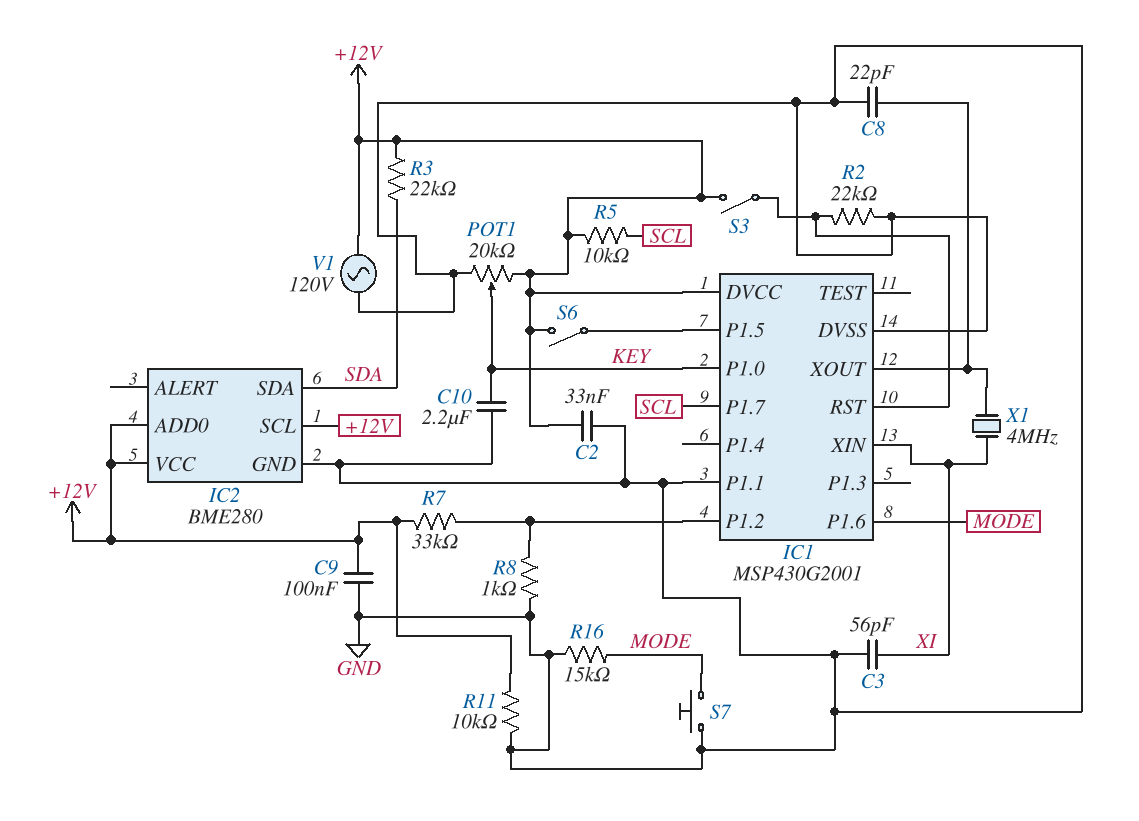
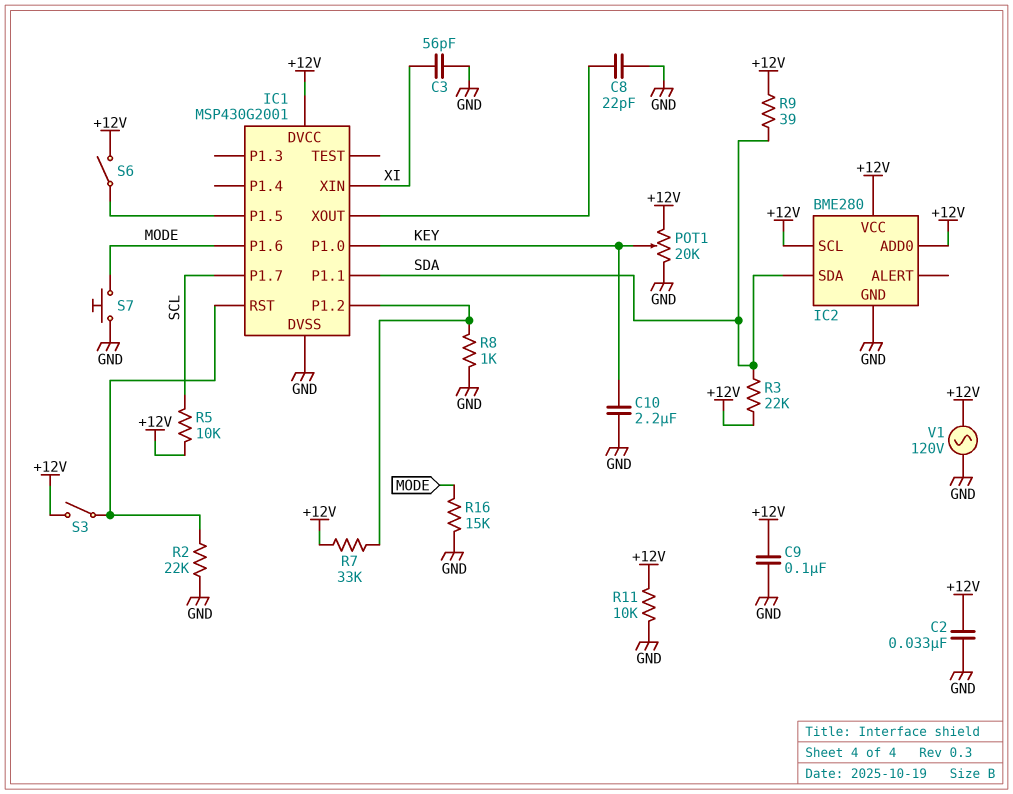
IC1 pin P1.1: GND -> SDA
R9: none -> 39 (+12V, SDA)
X1: 4MHz (IC1/XOUT, XI) -> none

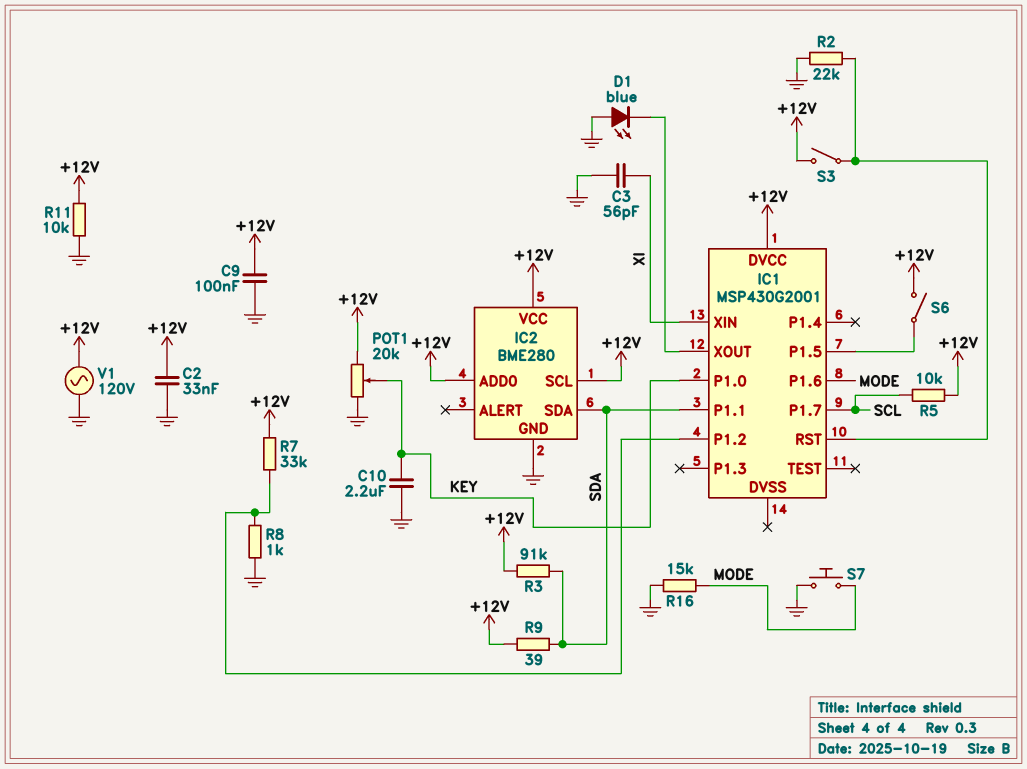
C8: 22pF (GND, IC1/XOUT) -> none
D1: none -> LED blue (A GND, K IC1/XOUT)
IC1 pin DVSS: GND -> none
R3: 22k (+12V, SDA) -> 91k (+12V, SDA)

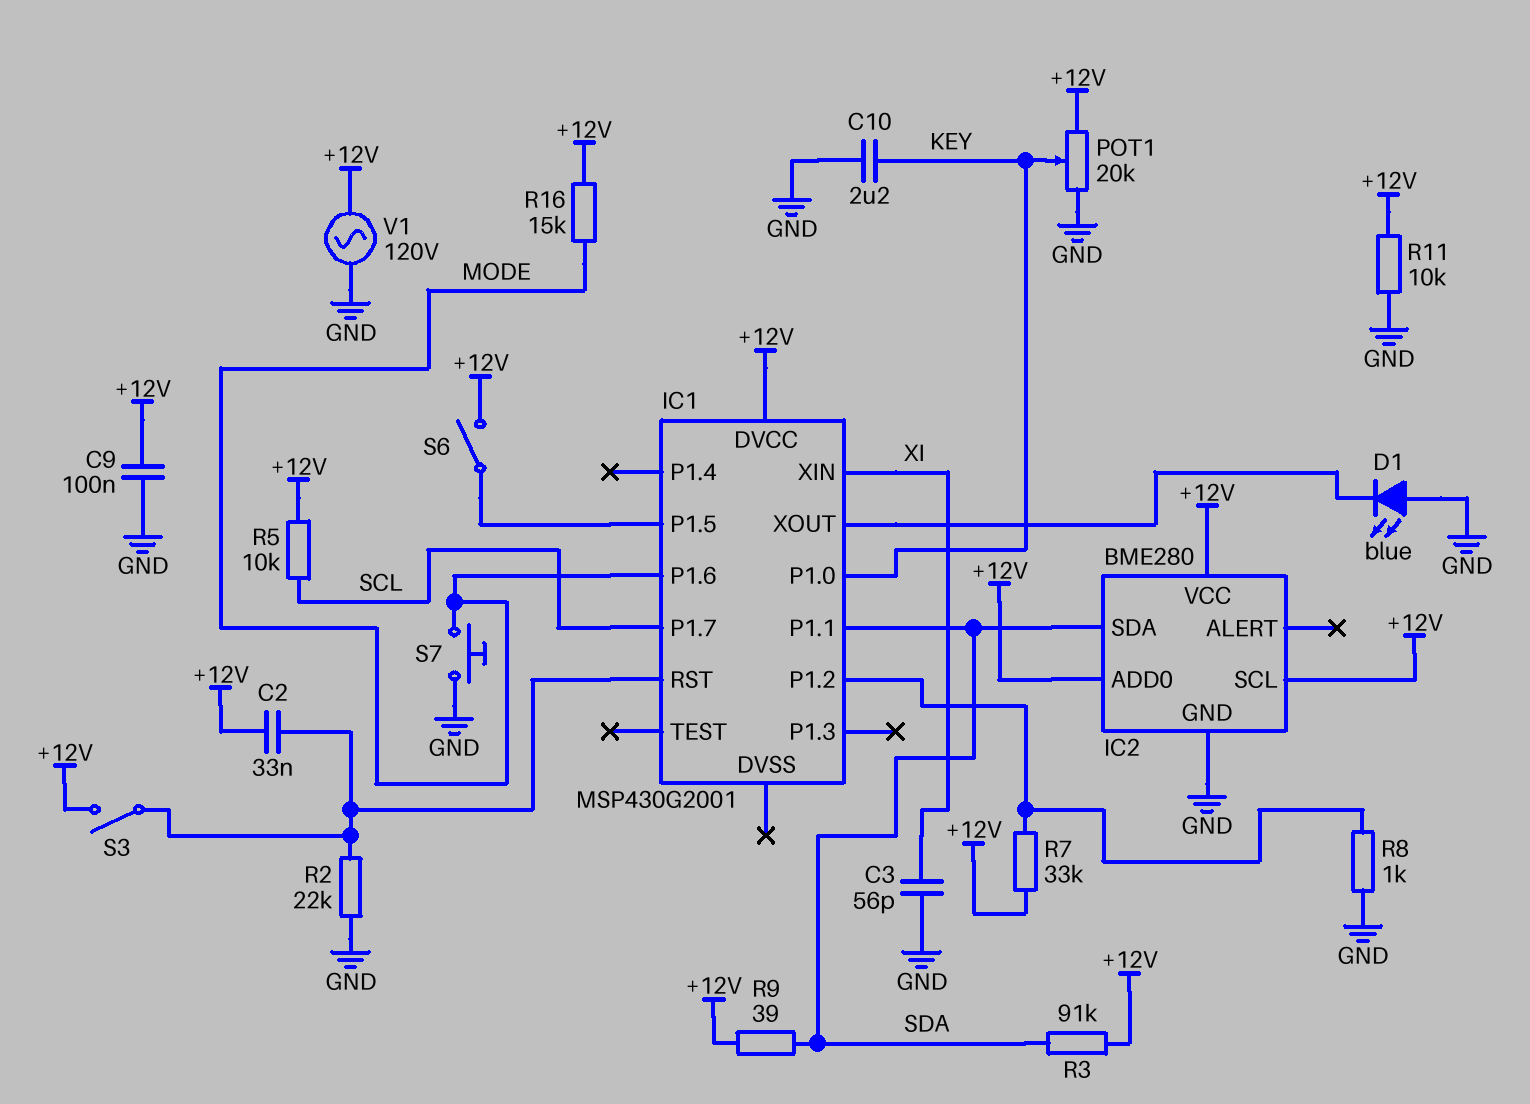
C2: 33nF (+12V, GND) -> 33nF (+12V, IC1/RST)
R16: 15k (GND, MODE) -> 15k (+12V, MODE)

